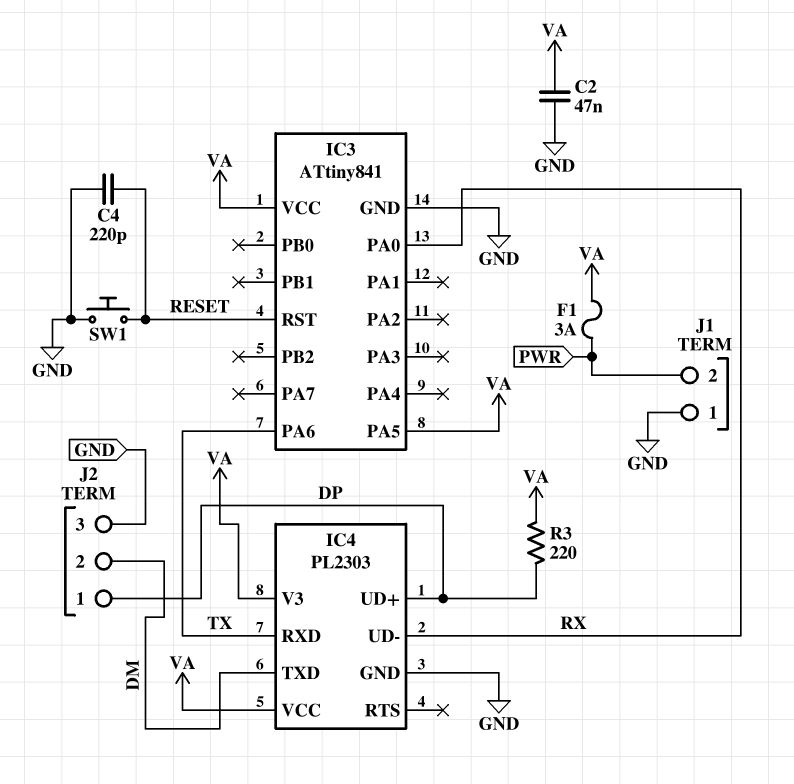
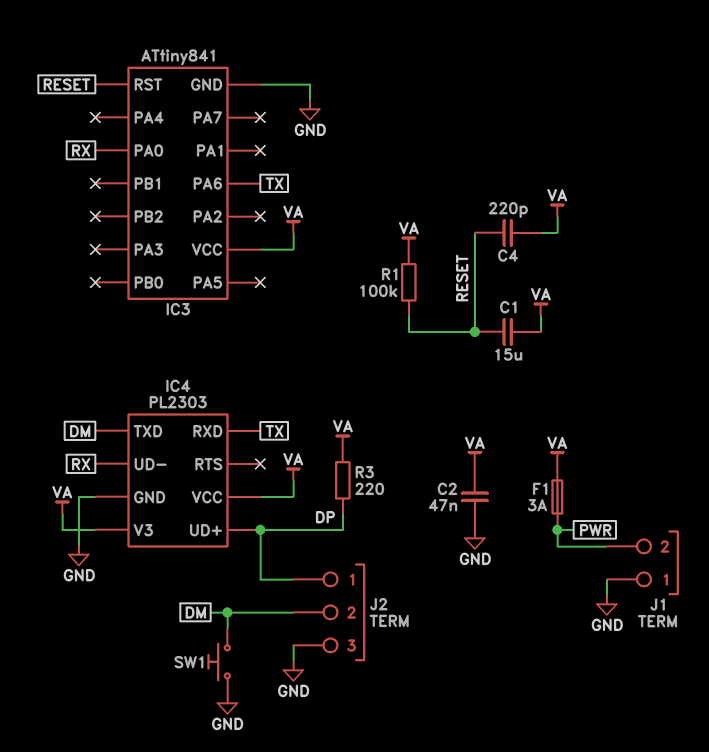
C1: none -> 15uF (RESET, VA)
C4: 220pF (GND, RESET) -> 220pF (RESET, VA)
IC3 pin PA5: VA -> none
R1: none -> 100k (RESET, VA)
SW1: button (GND, RESET) -> button (DM, GND)

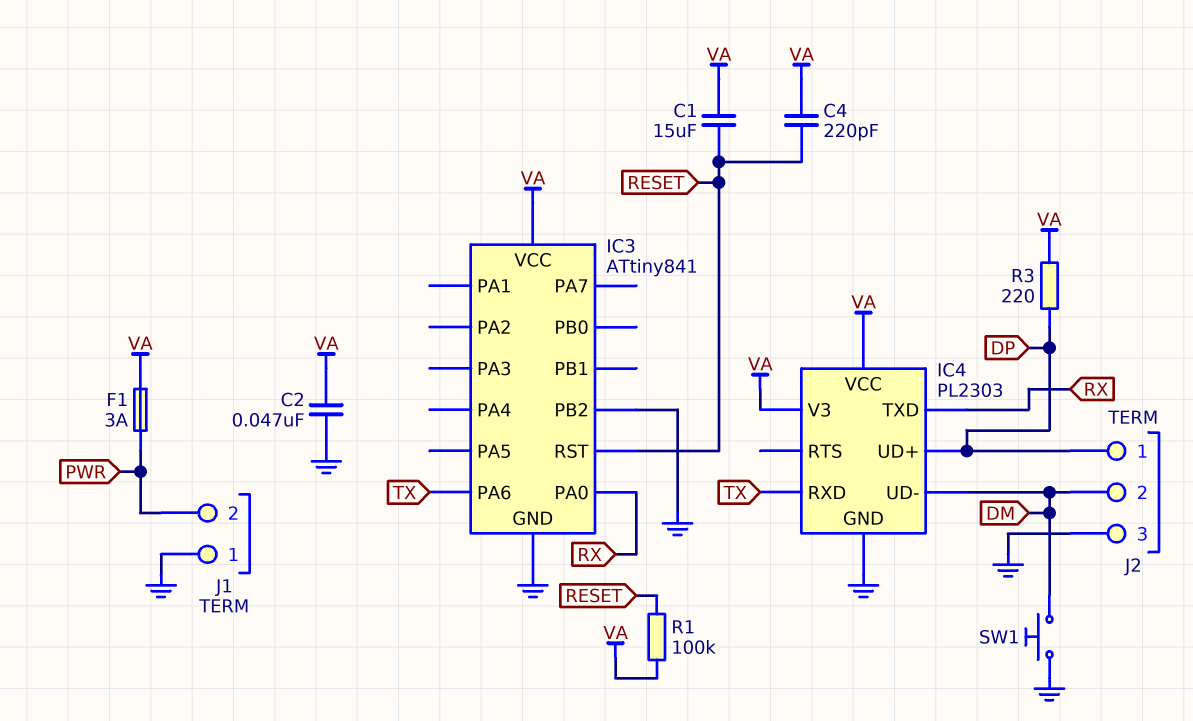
IC3 pin PB2: none -> GND
IC4 pin TXD: DM -> RX
IC4 pin UD-: RX -> DM

